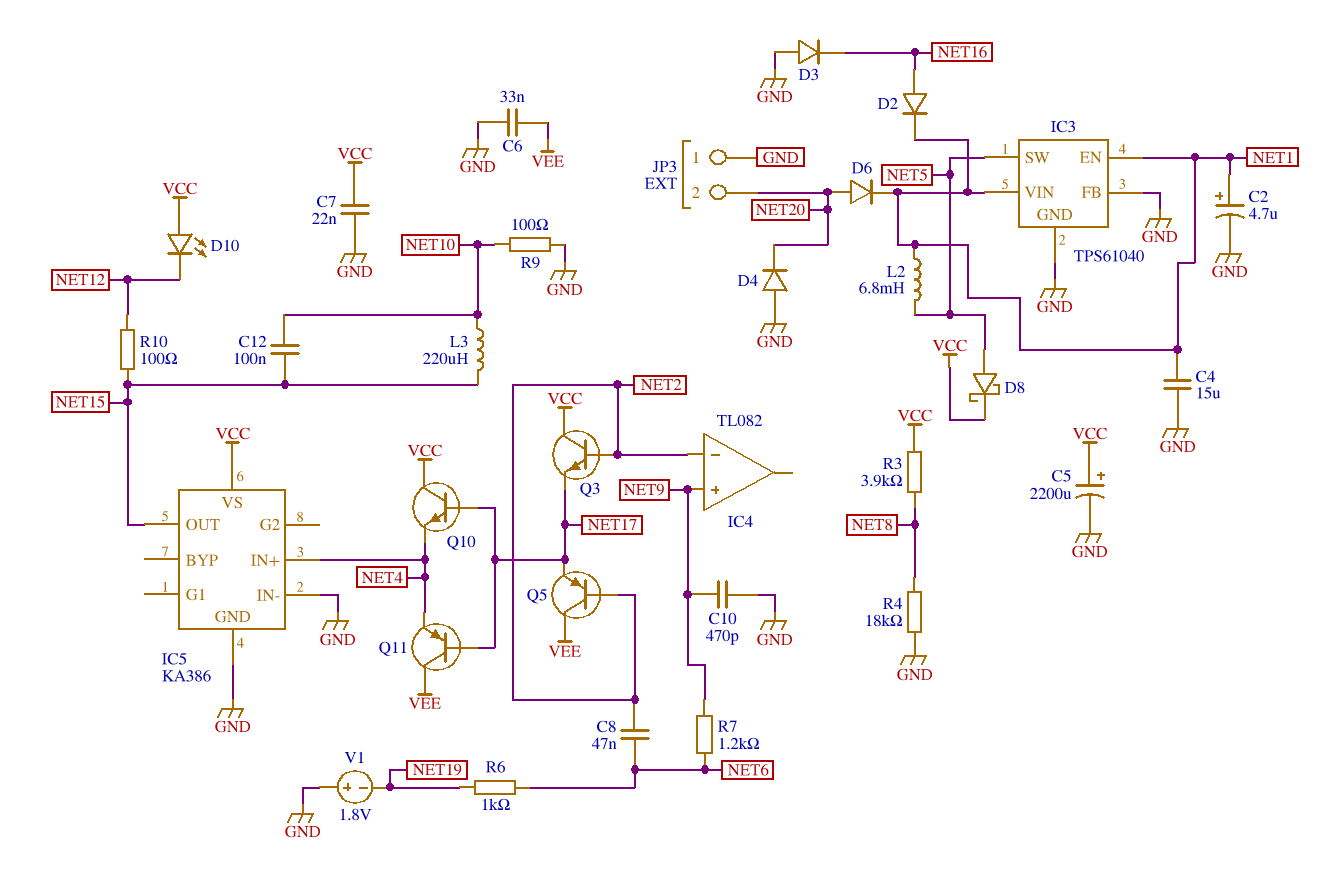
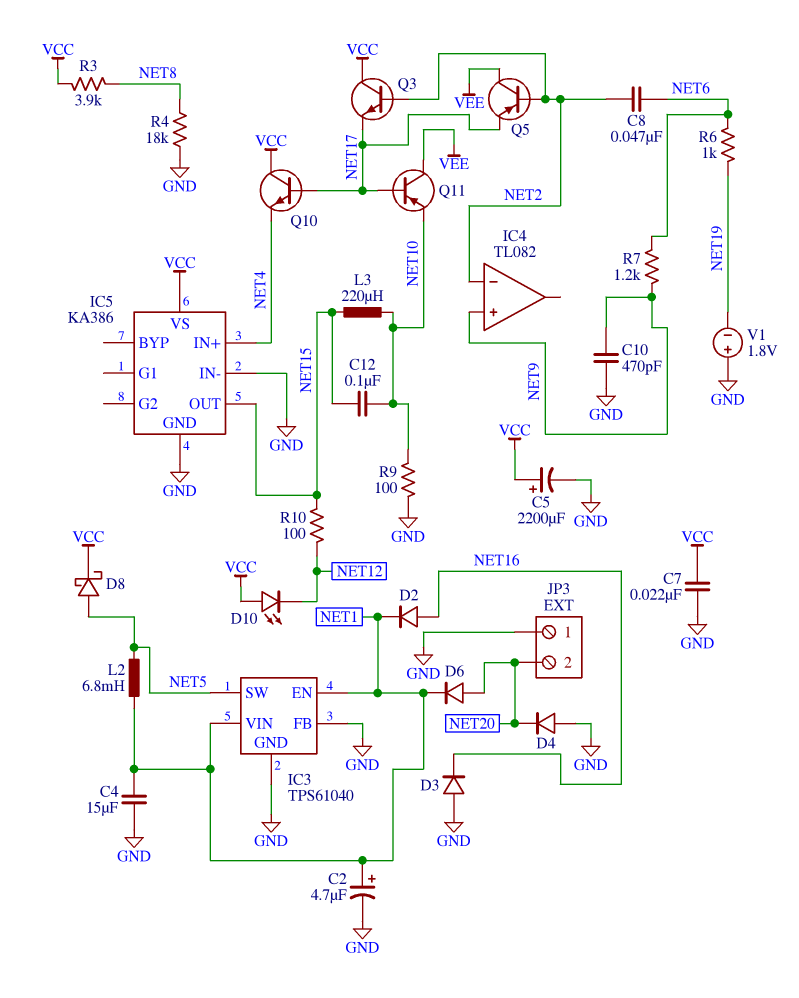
C6: 33nF (GND, VEE) -> none
Q11: PNP (B NET17, C VEE, E NET4) -> PNP (B NET17, C VEE, E NET10)

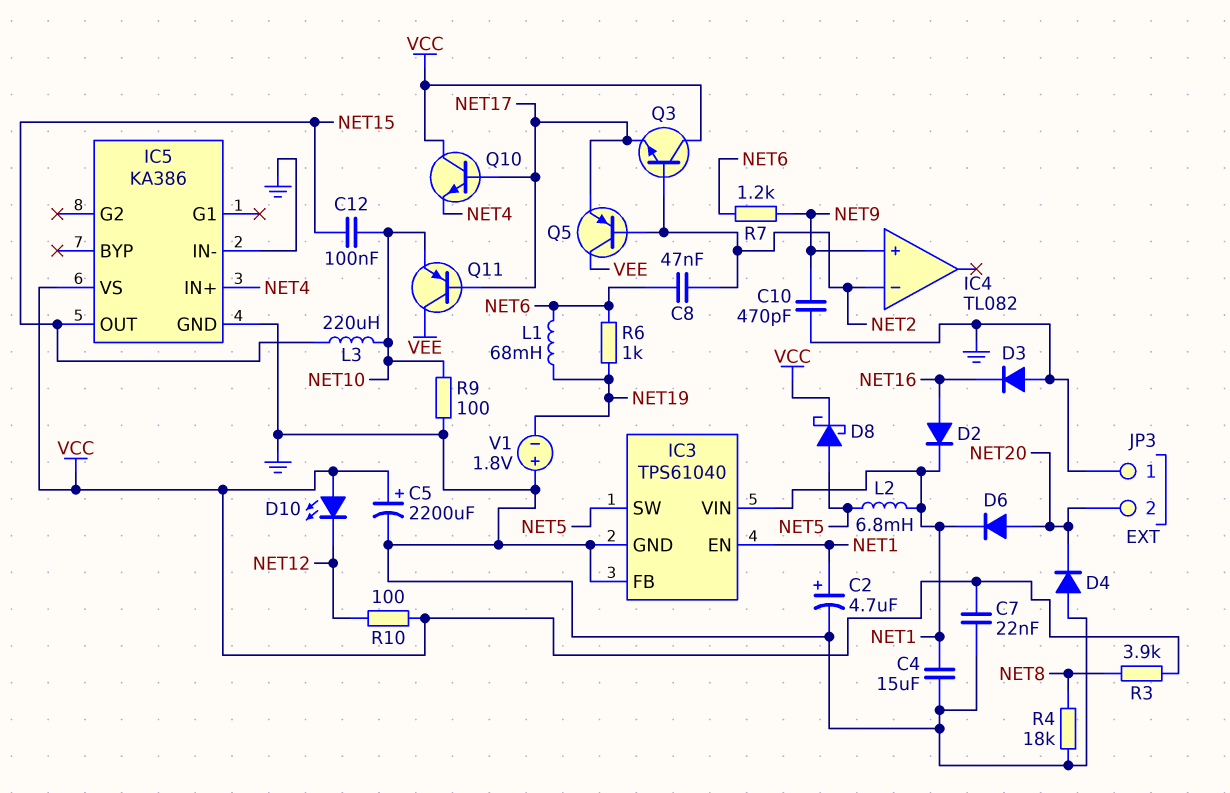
L1: none -> 68mH (NET6, NET19)
R10: 100 (NET12, NET15) -> 100 (NET12, VCC)

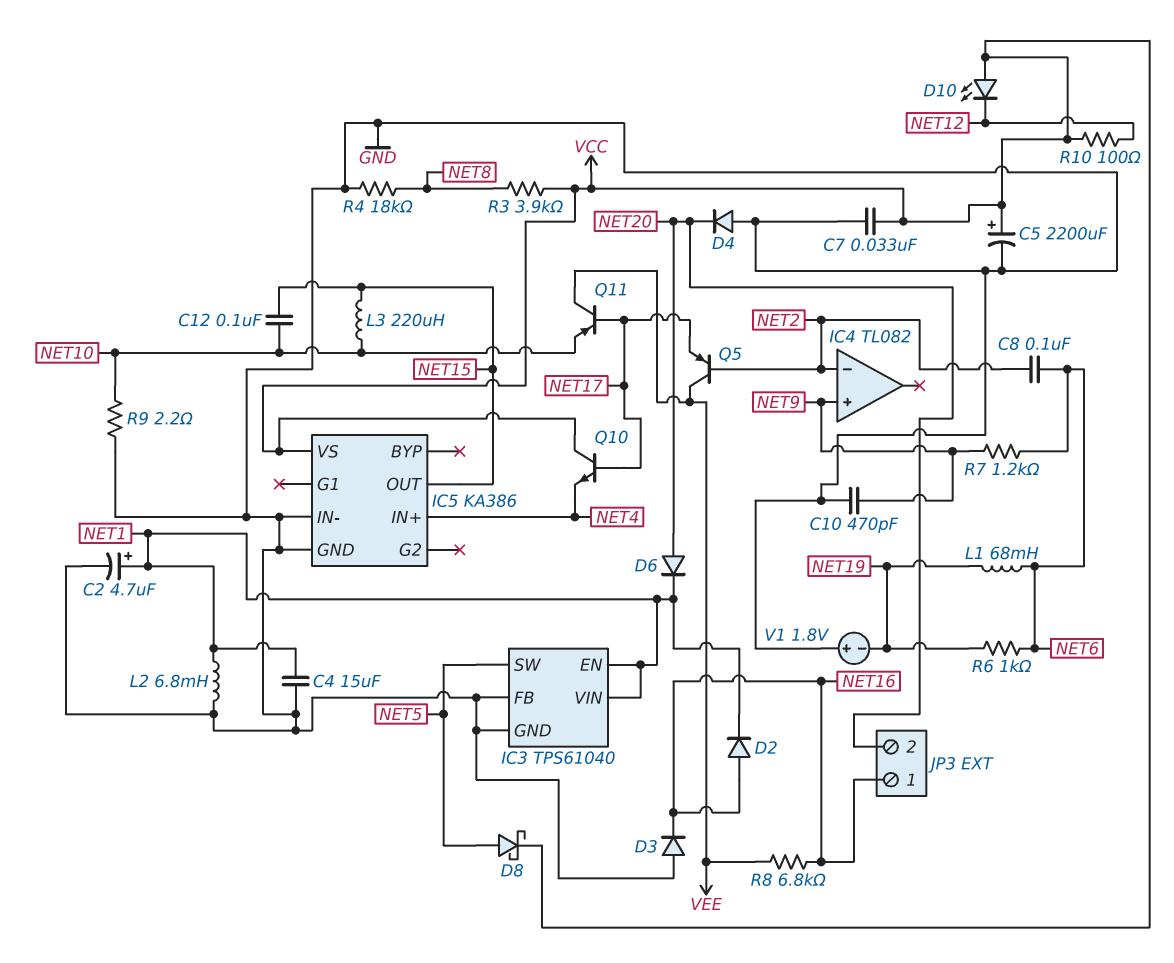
C7: 22nF (GND, VCC) -> 33nF (GND, VCC)
C8: 47nF (NET2, NET6) -> 100nF (NET2, NET6)
JP3 pin 1: GND -> NET16
L2: 6.8mH (NET1, NET5) -> 6.8mH (GND, NET1)
Q3: NPN (B NET2, C VCC, E NET17) -> none
R8: none -> 6.8k (NET16, VEE)
R9: 100 (GND, NET10) -> 2.2 (GND, NET10)

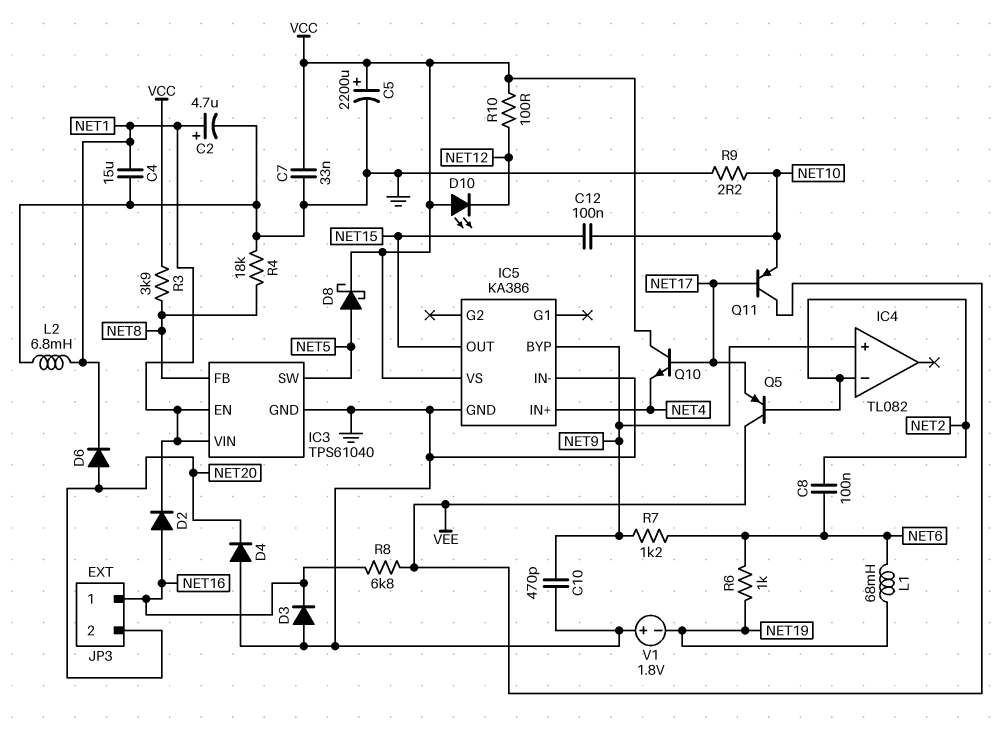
IC3 pin FB: GND -> NET8
IC5 pin BYP: none -> NET9
L3: 220uH (NET10, NET15) -> none

